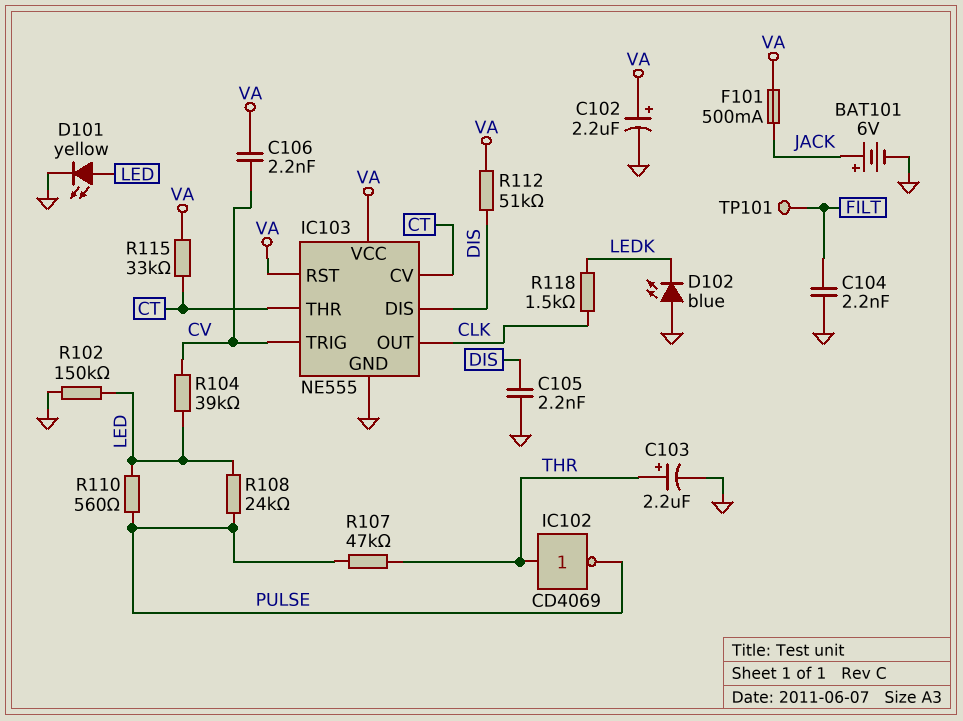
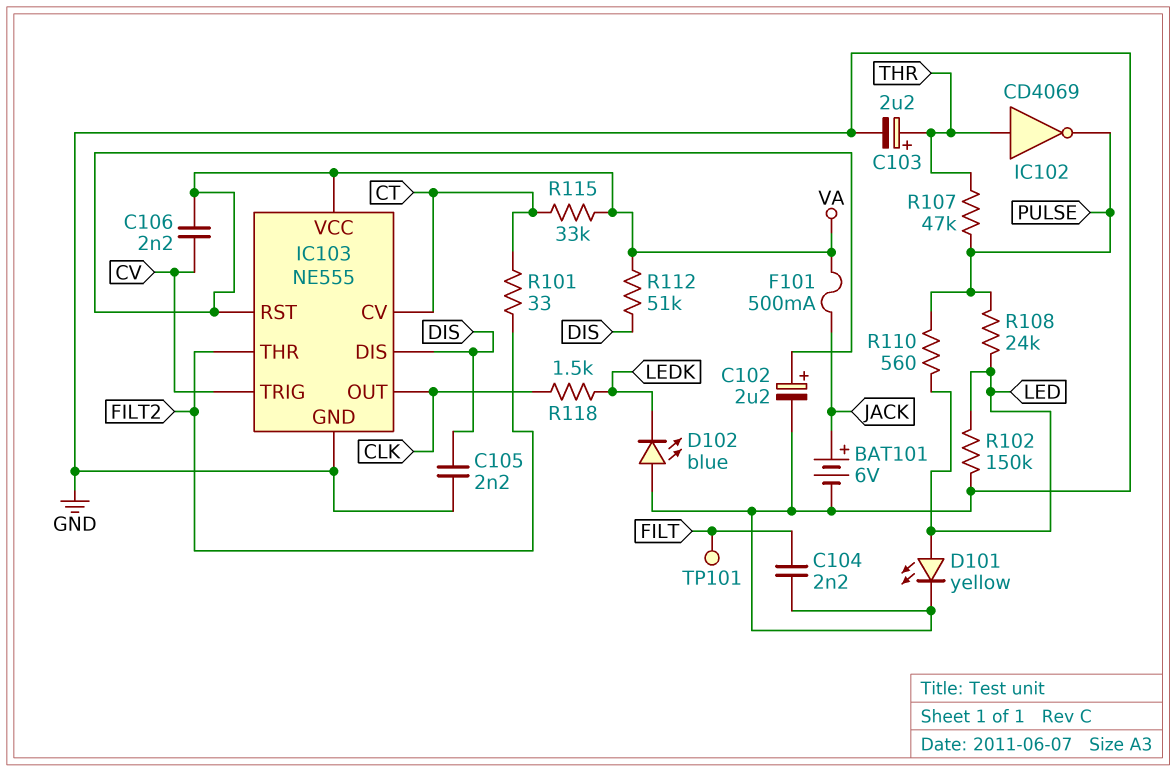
IC103 pin THR: CT -> FILT2
R101: none -> 33 (CT, FILT2)
R104: 39k (CV, LED) -> none

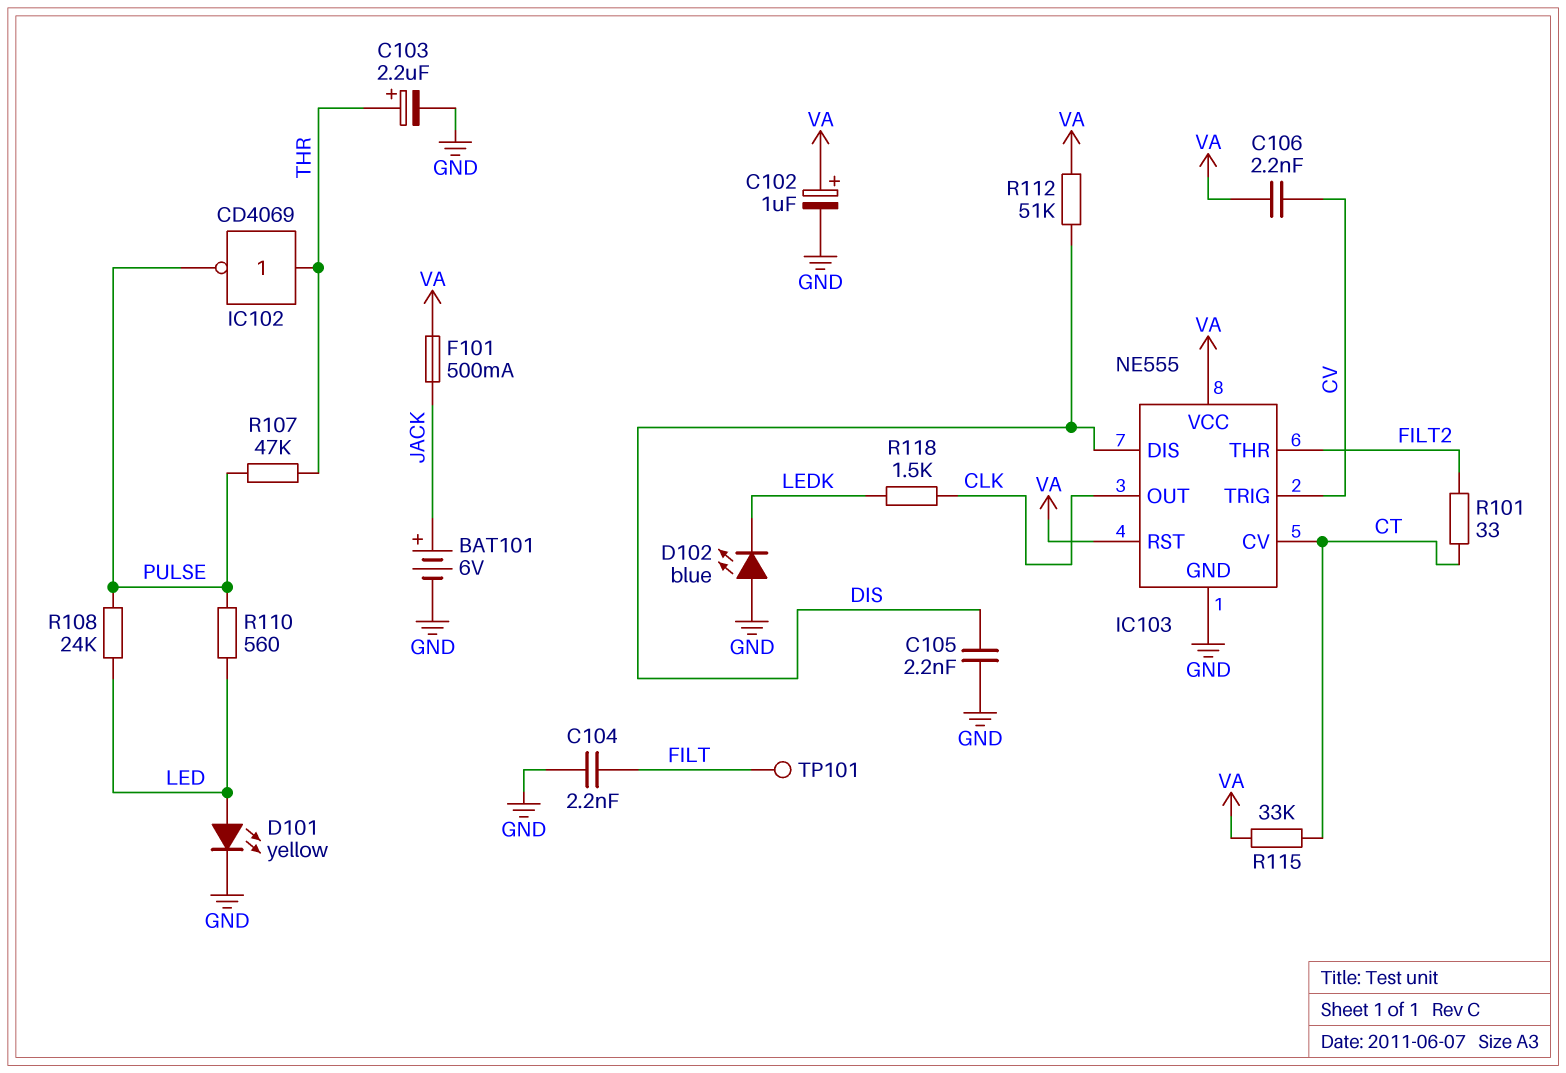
C102: 2.2uF (plus VA, minus GND) -> 1uF (plus VA, minus GND)
R102: 150k (GND, LED) -> none

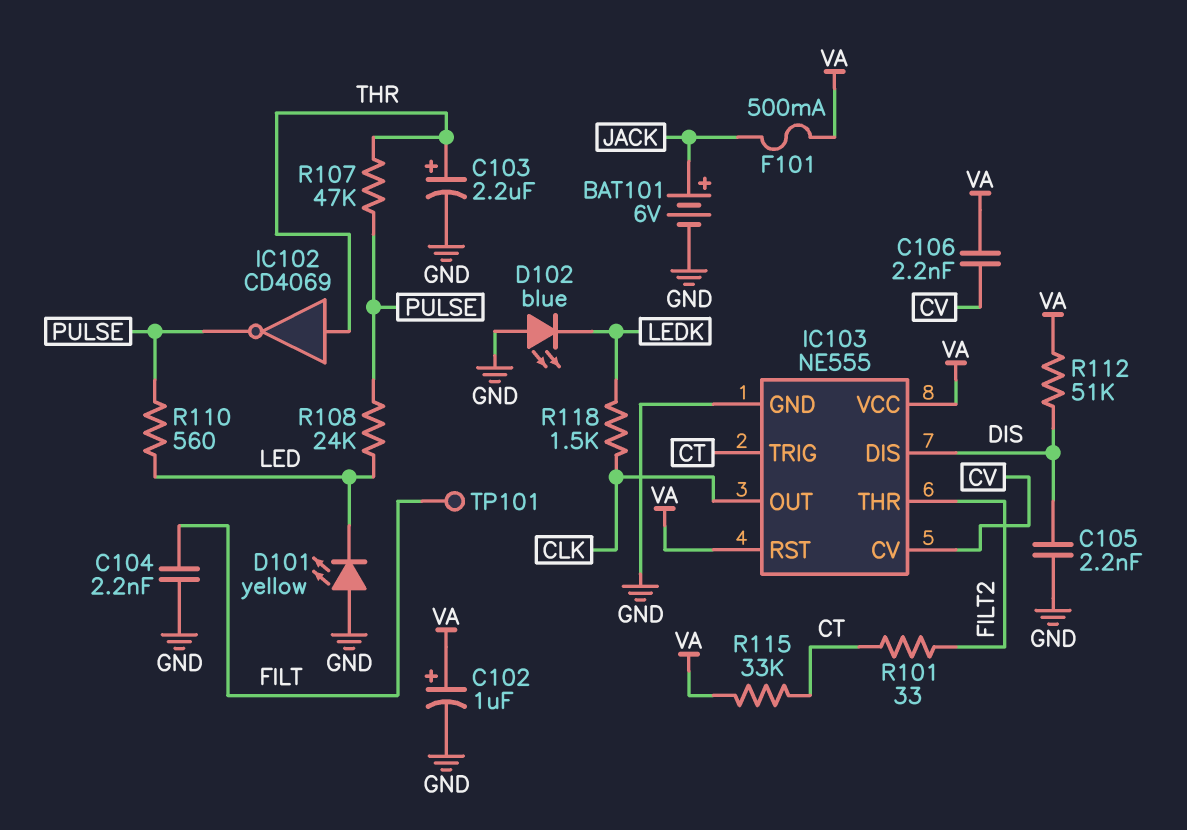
D101: LED yellow (A LED, K GND) -> LED yellow (A GND, K LED)
IC103 pin CV: CT -> CV
IC103 pin TRIG: CV -> CT

